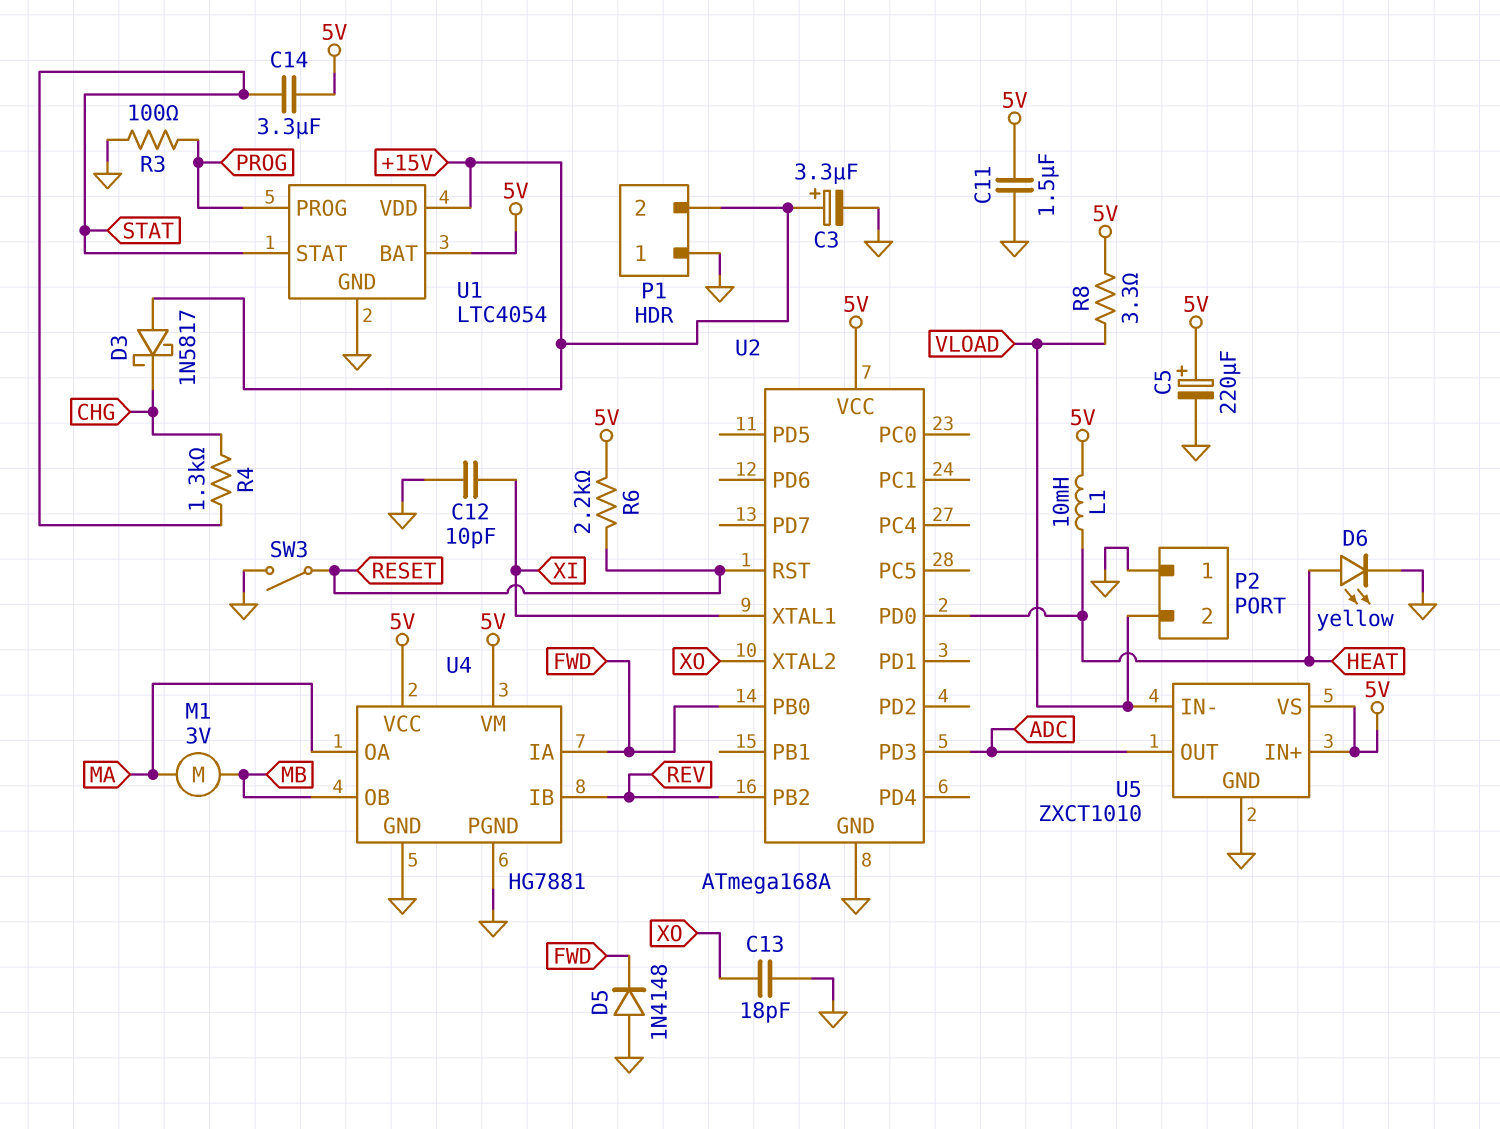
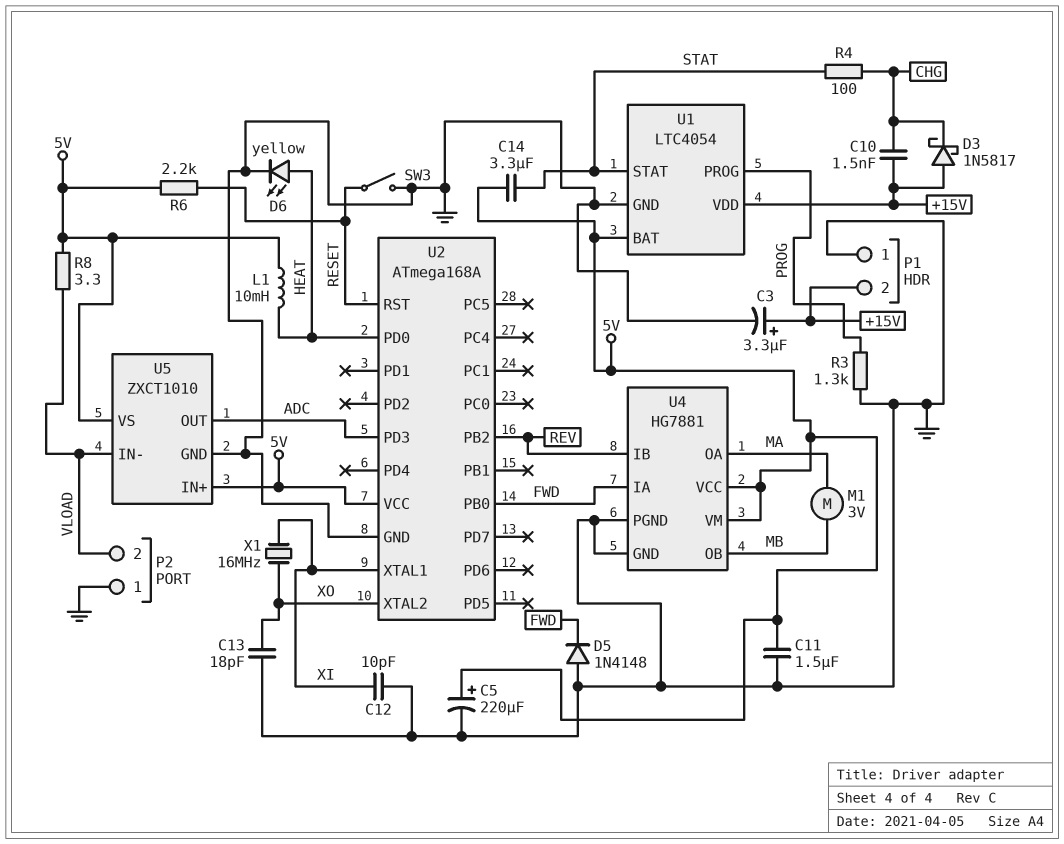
C10: none -> 1.5nF (+15V, CHG)
R3: 100 (GND, PROG) -> 1.3k (GND, PROG)
R4: 1.3k (CHG, STAT) -> 100 (CHG, STAT)
X1: none -> 16MHz (XI, XO)

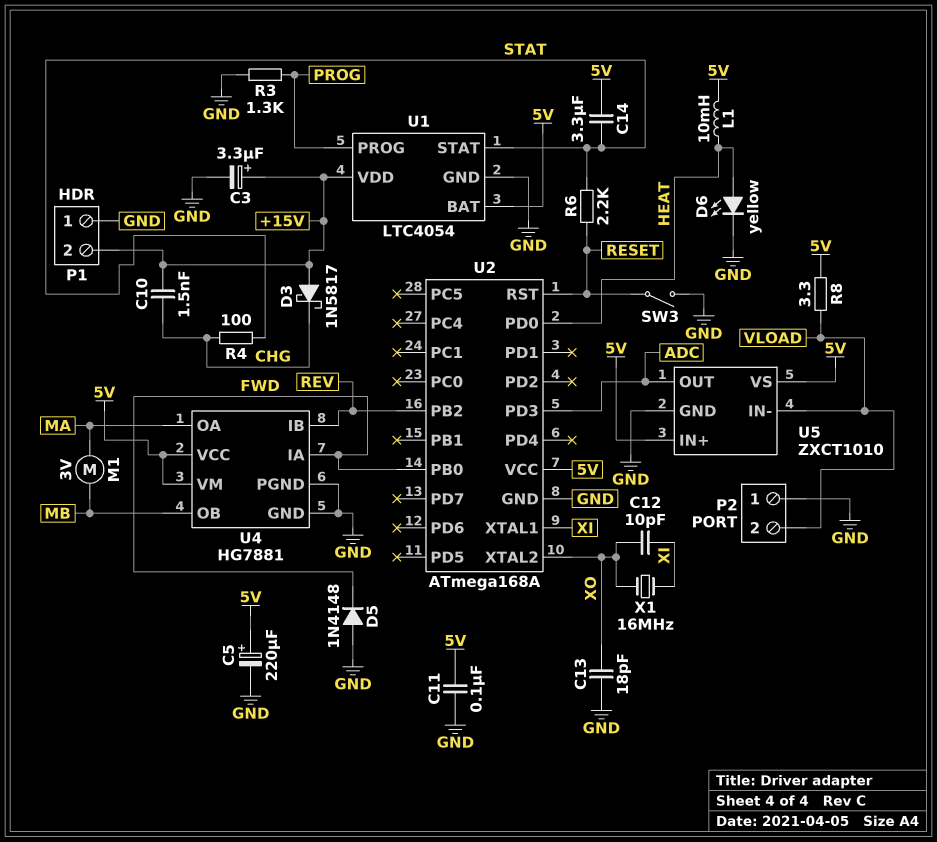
C11: 1.5uF (5V, GND) -> 100nF (5V, GND)
C12: 10pF (GND, XI) -> 10pF (XI, XO)
R6: 2.2k (5V, RESET) -> 2.2k (RESET, STAT)

